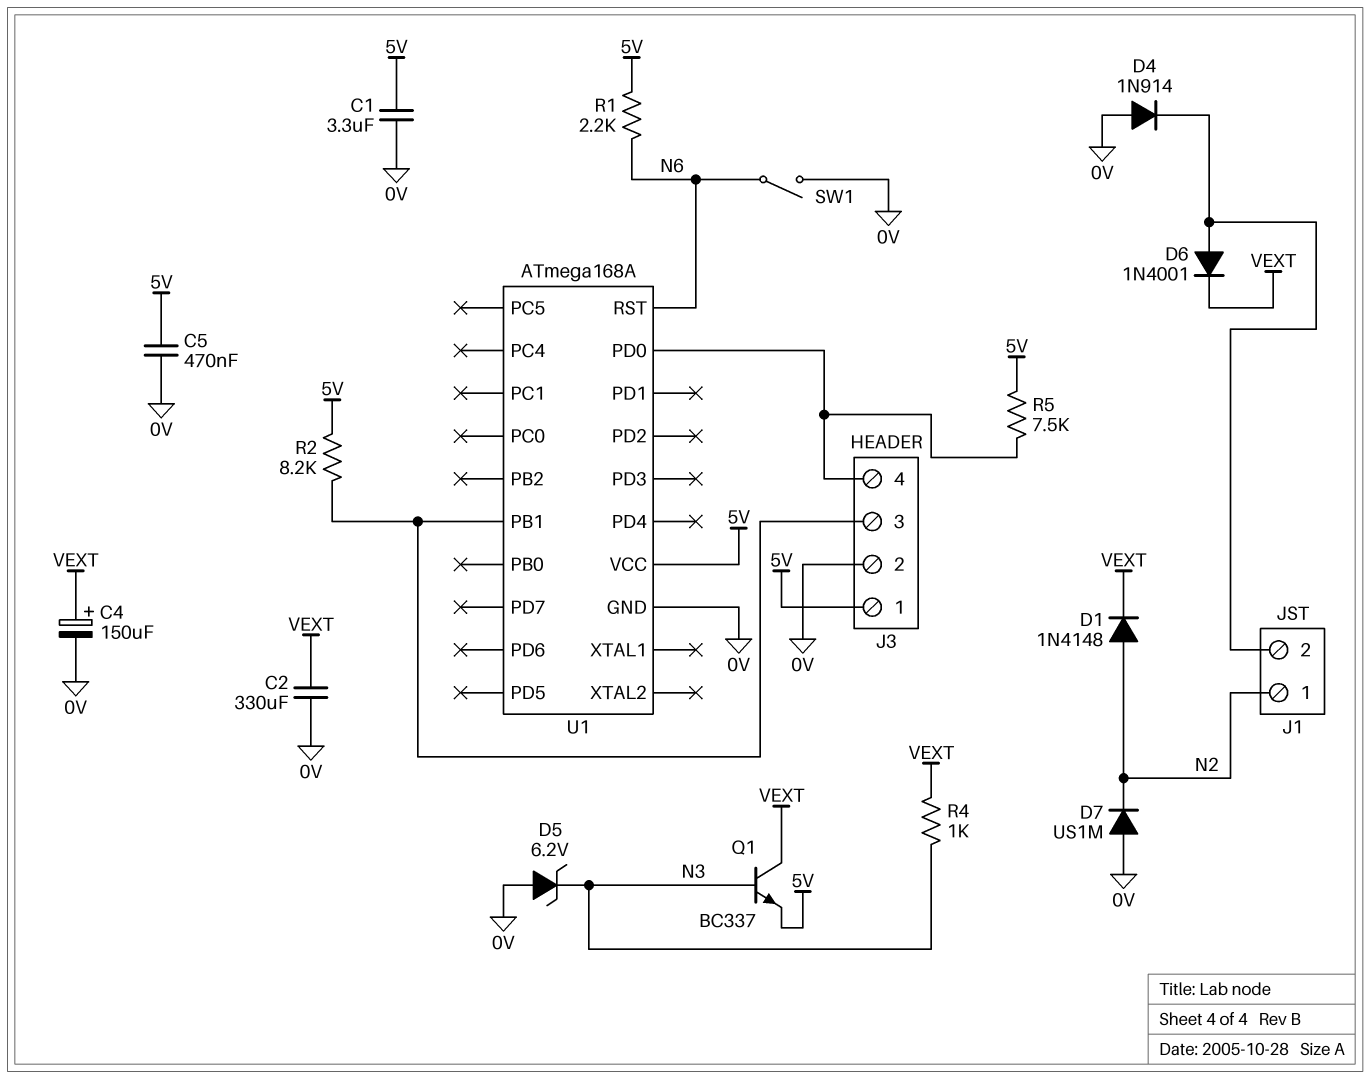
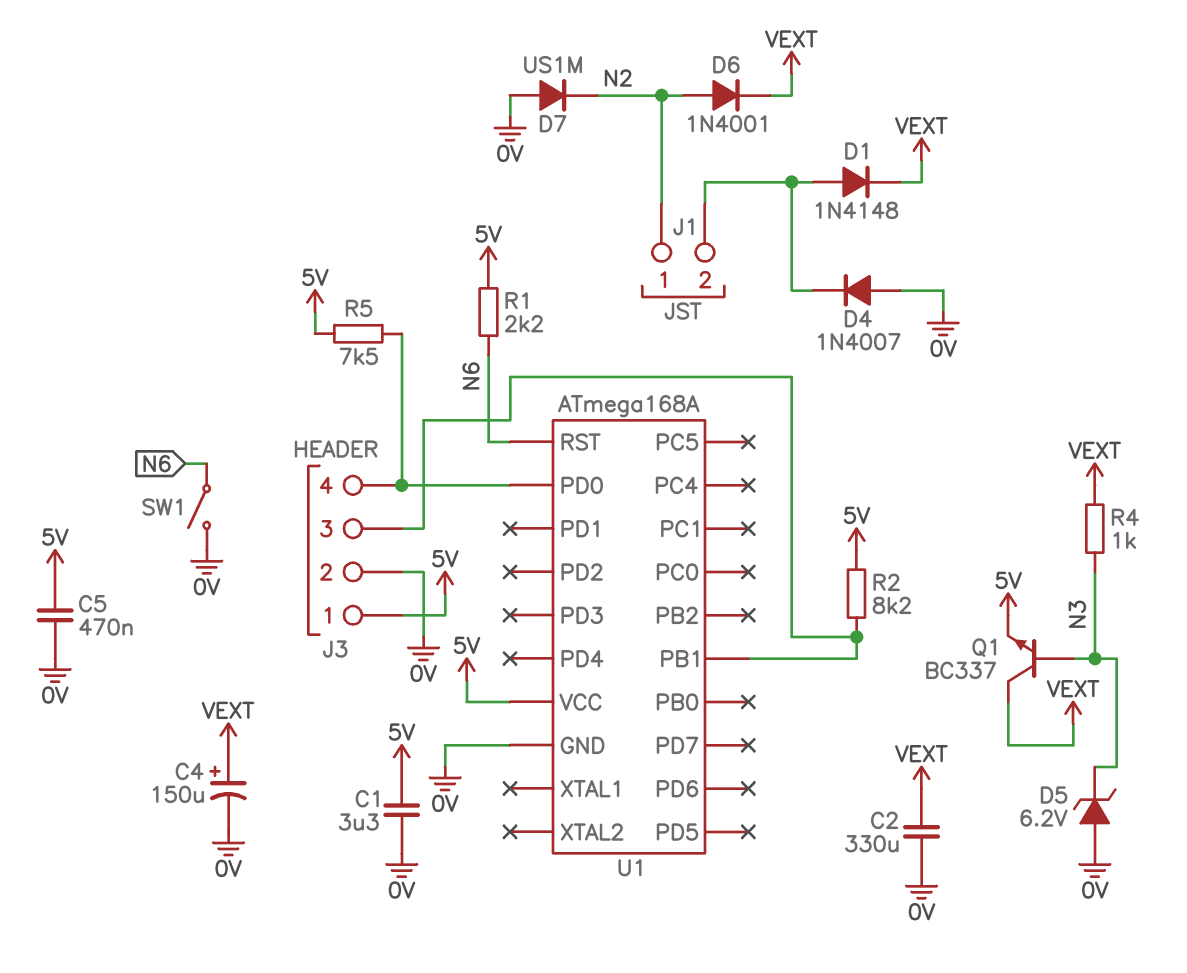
D1: diode 1N4148 (A N2, K VEXT) -> diode 1N4148 (A J1/2, K VEXT)
D4: diode 1N914 (A 0V, K J1/2) -> diode 1N4007 (A 0V, K J1/2)
D6: diode 1N4001 (A J1/2, K VEXT) -> diode 1N4001 (A N2, K VEXT)

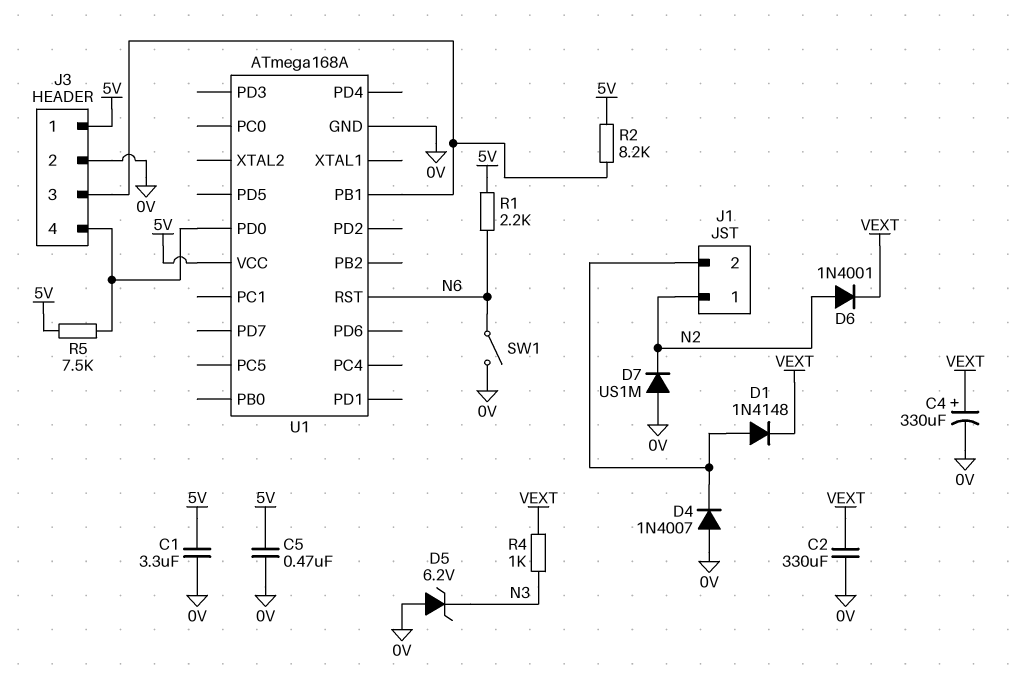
C4: 150uF (plus VEXT, minus 0V) -> 330uF (plus VEXT, minus 0V)
Q1: NPN BC337 (B N3, C VEXT, E 5V) -> none

